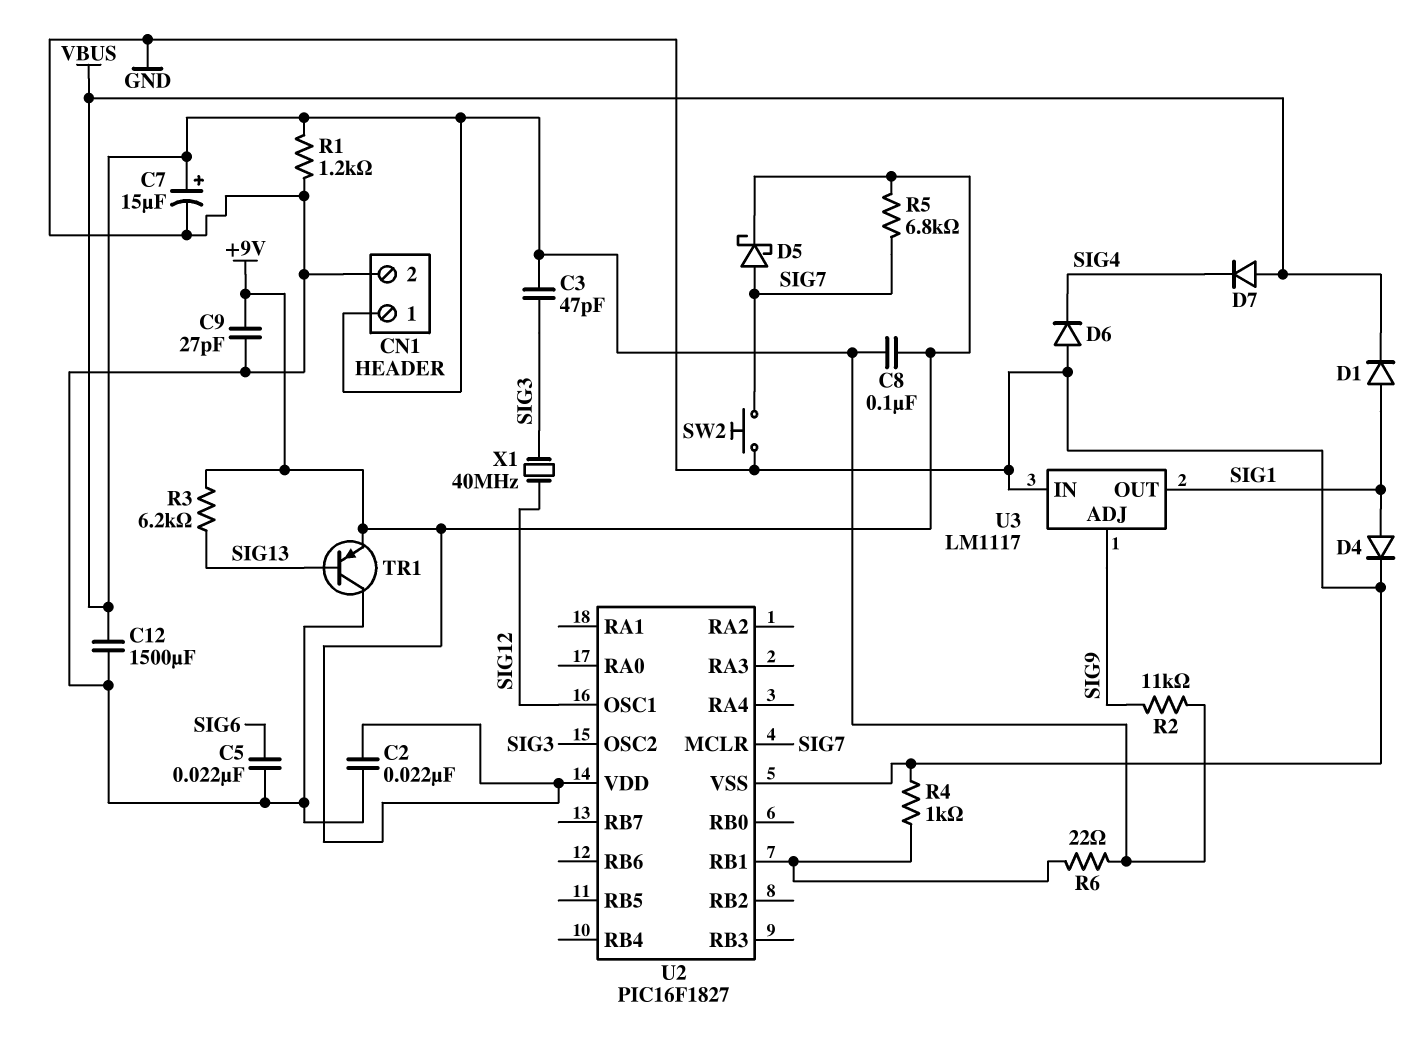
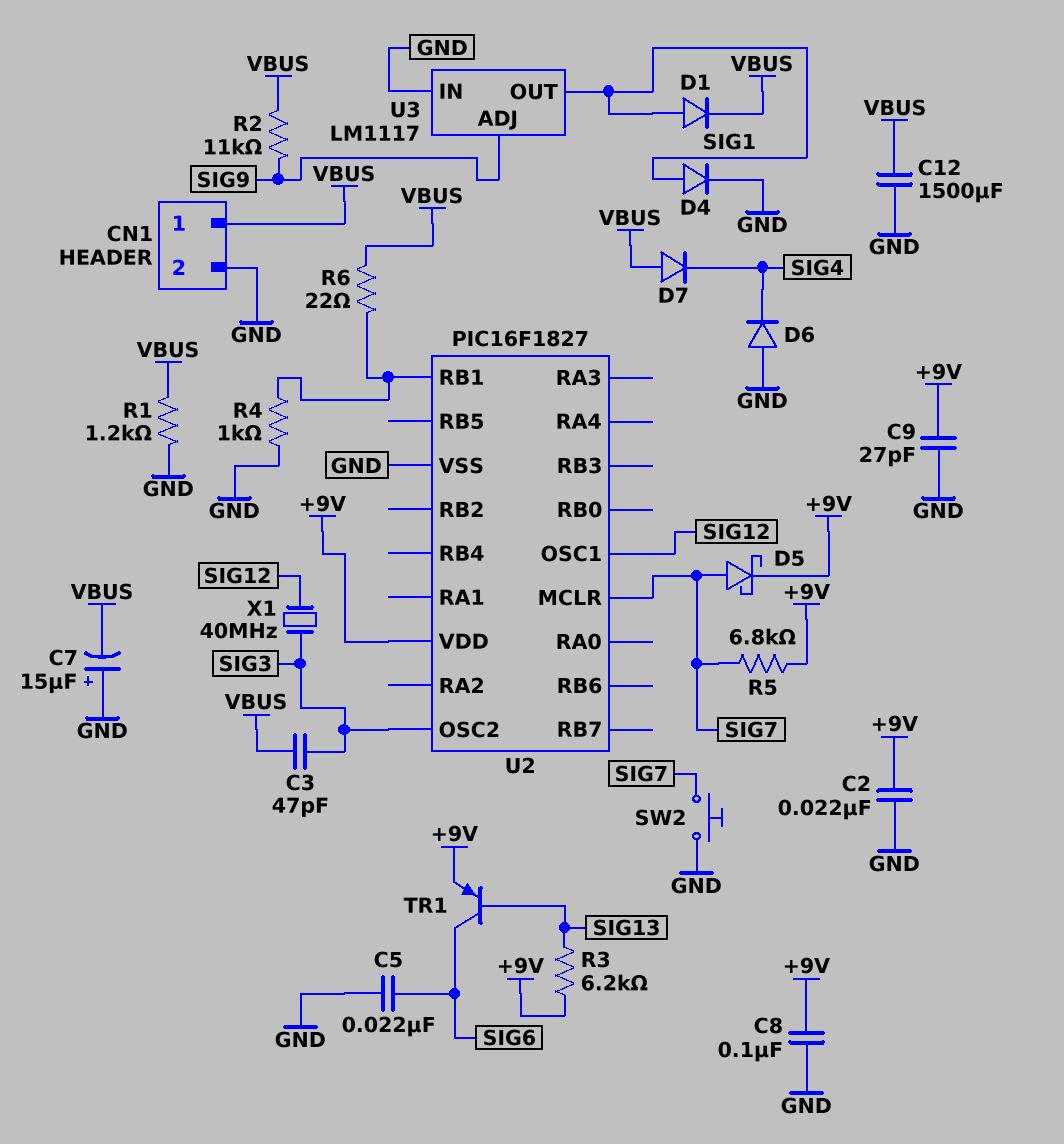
C7: 15uF (plus VBUS, minus GND) -> 15uF (plus GND, minus VBUS)
C8: 100nF (+9V, VBUS) -> 100nF (+9V, GND)
TR1: PNP (B SIG13, C GND, E +9V) -> PNP (B SIG13, C SIG6, E +9V)

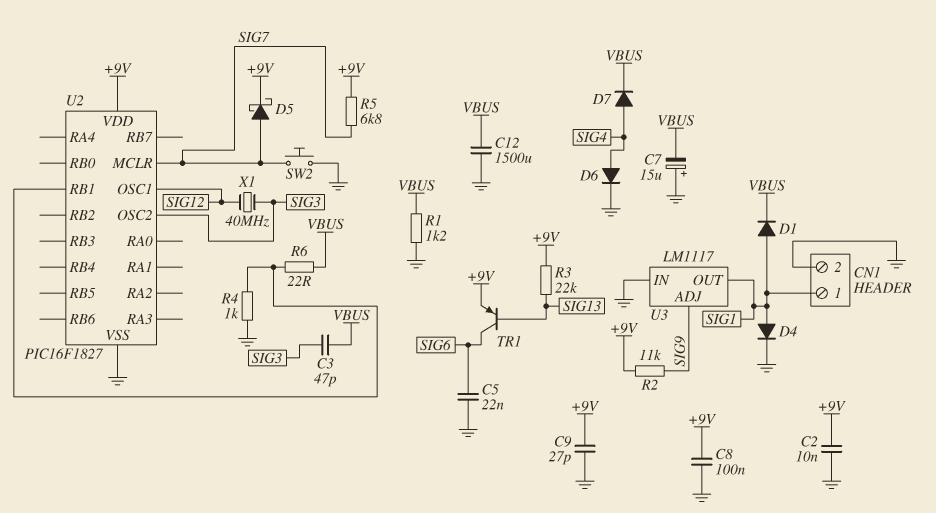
C2: 22nF (+9V, GND) -> 10nF (+9V, GND)
CN1 pin 1: VBUS -> SIG1
D6: diode (A GND, K SIG4) -> diode (A SIG4, K GND)
D7: diode (A VBUS, K SIG4) -> diode (A SIG4, K VBUS)
R2: 11k (SIG9, VBUS) -> 11k (+9V, SIG9)
R3: 6.2k (+9V, SIG13) -> 22k (+9V, SIG13)

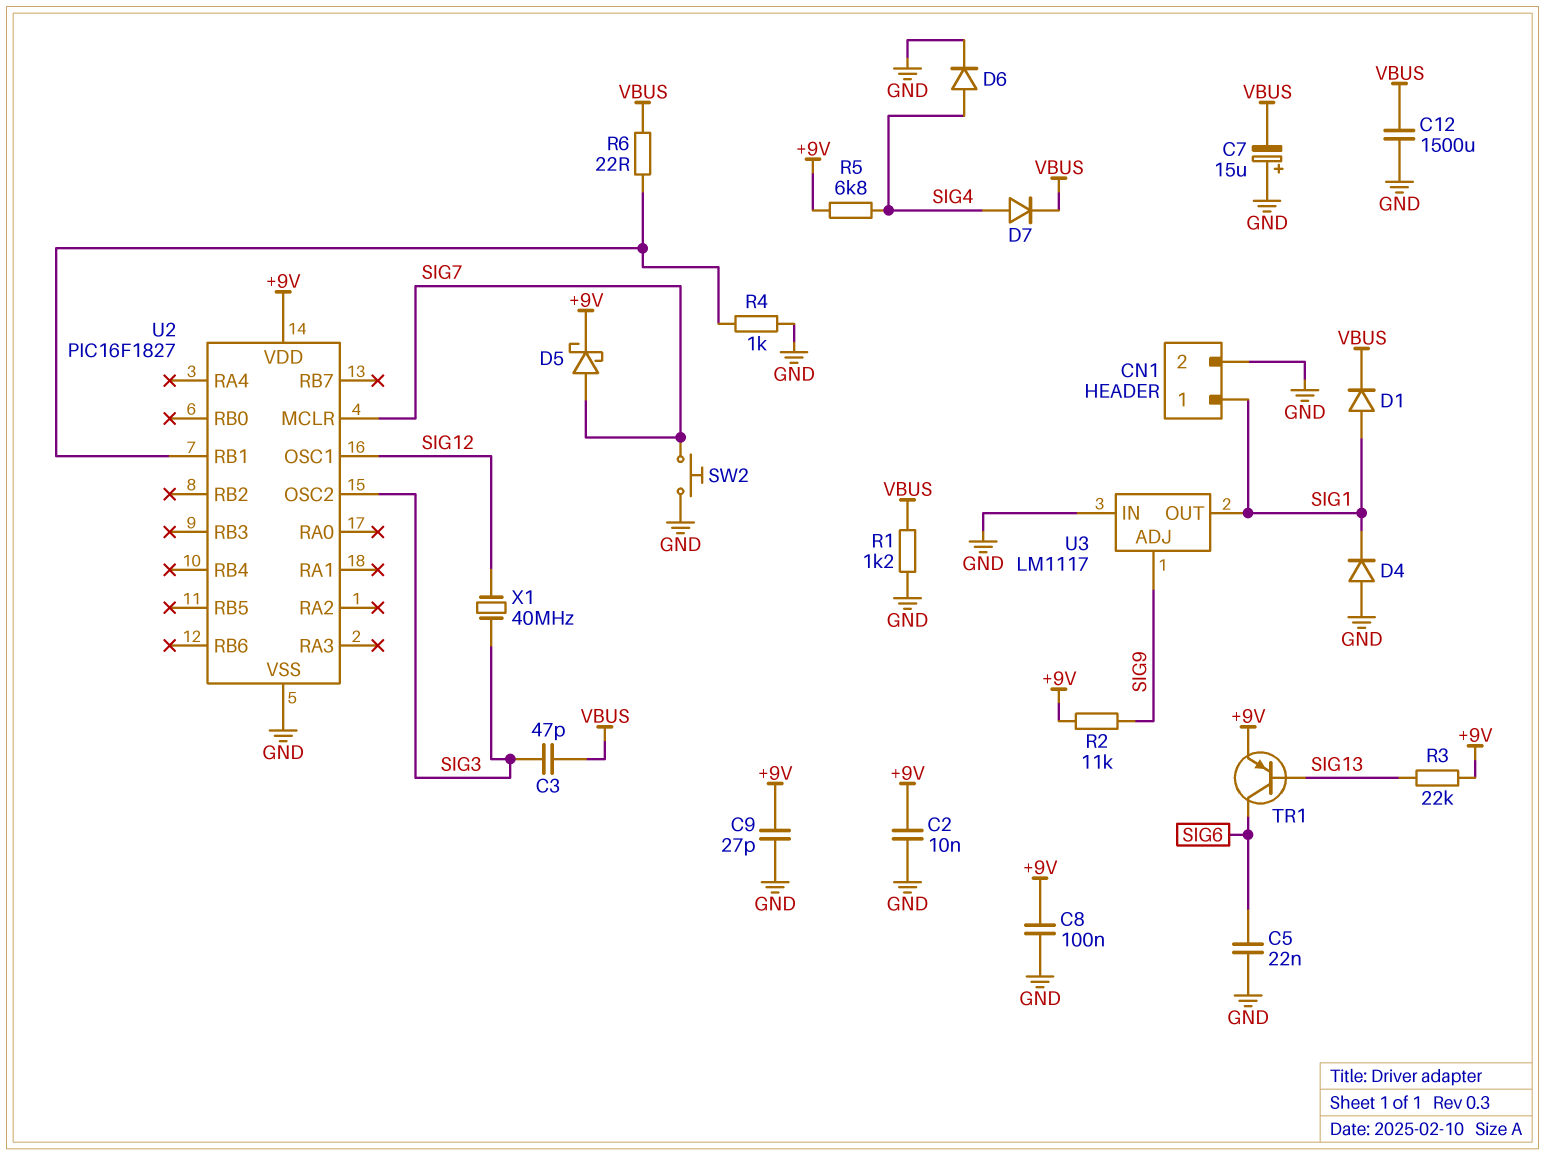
D4: diode (A SIG1, K GND) -> diode (A GND, K SIG1)
R5: 6.8k (+9V, SIG7) -> 6.8k (+9V, SIG4)

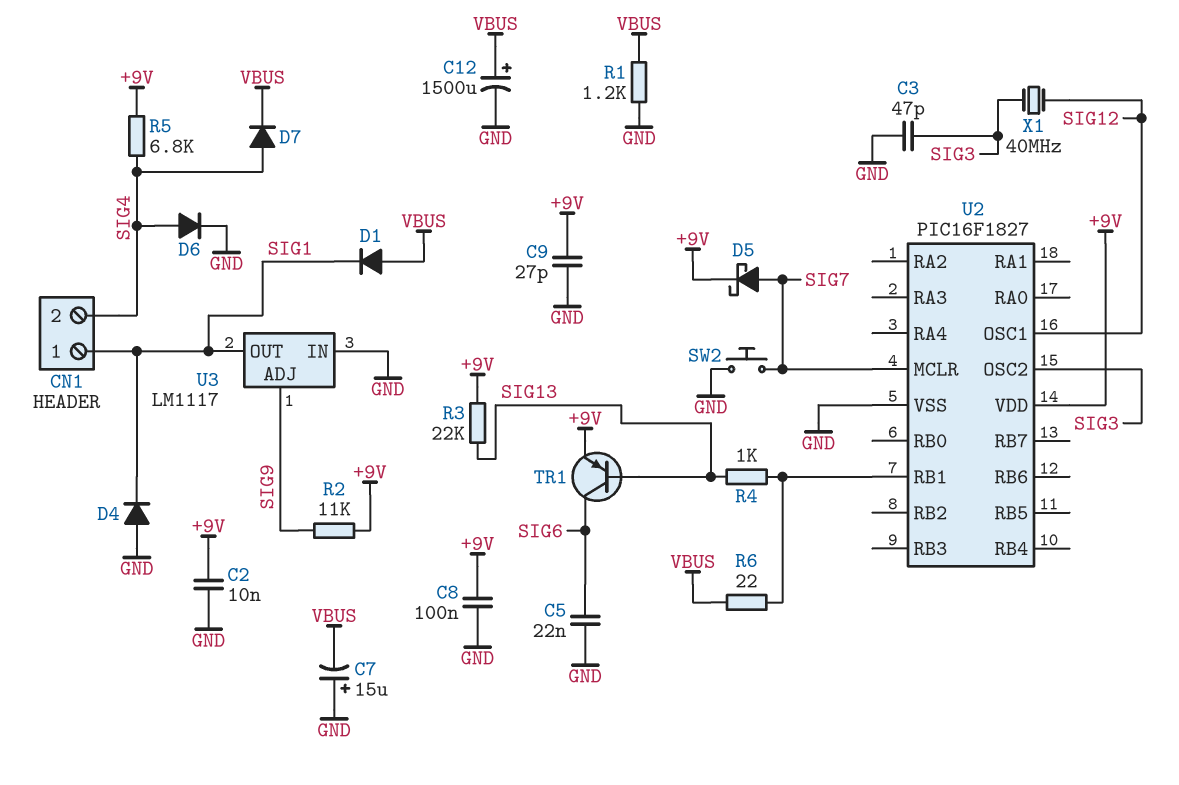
C3: 47pF (SIG3, VBUS) -> 47pF (GND, SIG3)
C12: 1500uF (GND, VBUS) -> 1500uF (plus VBUS, minus GND)
CN1 pin 2: GND -> SIG4
D1: diode (A SIG1, K VBUS) -> diode (A VBUS, K SIG1)
R4: 1k (GND, U2/RB1) -> 1k (SIG13, U2/RB1)

